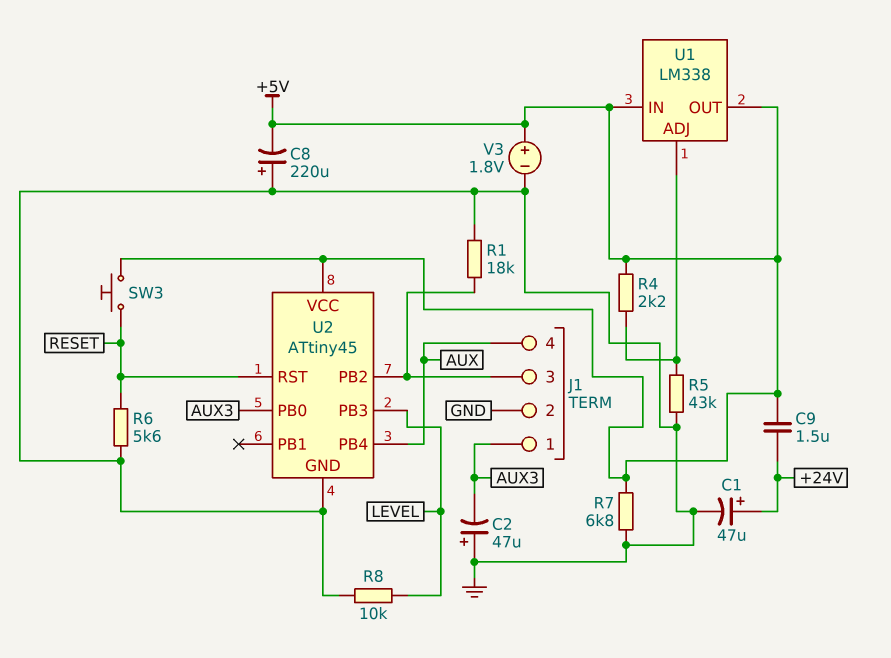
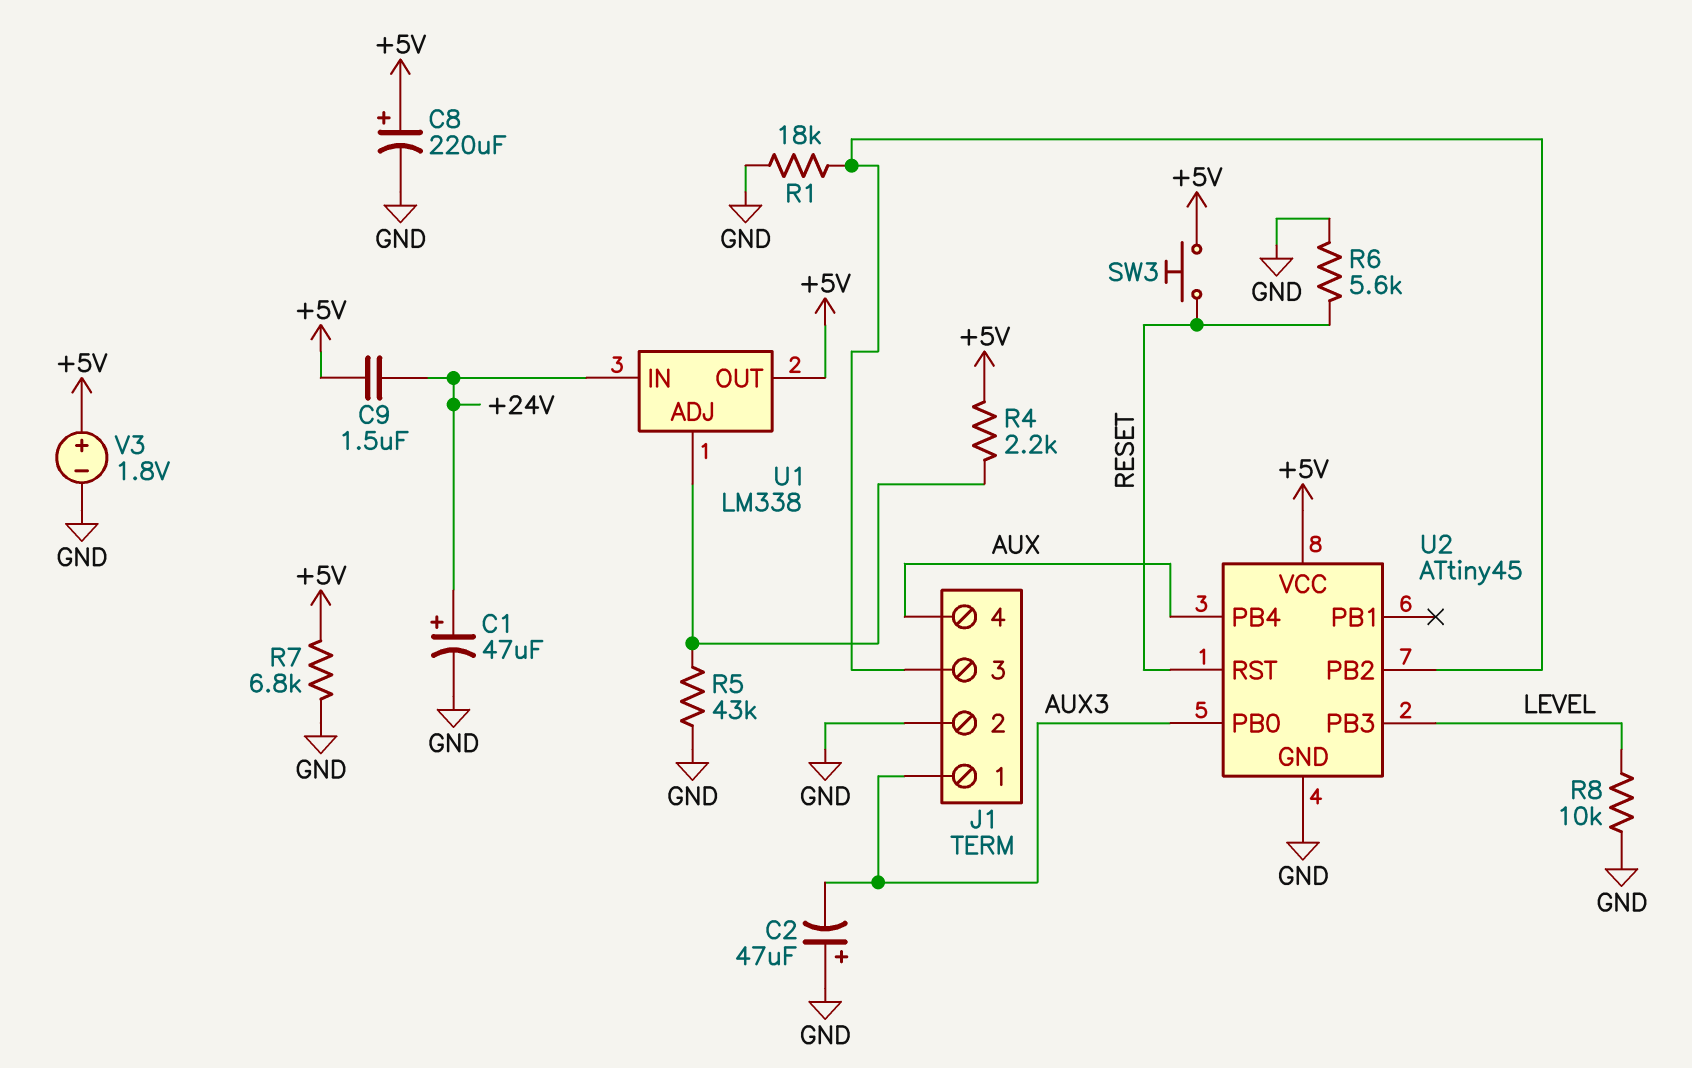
C8: 220uF (plus GND, minus +5V) -> 220uF (plus +5V, minus GND)
U1 pin IN: +5V -> +24V

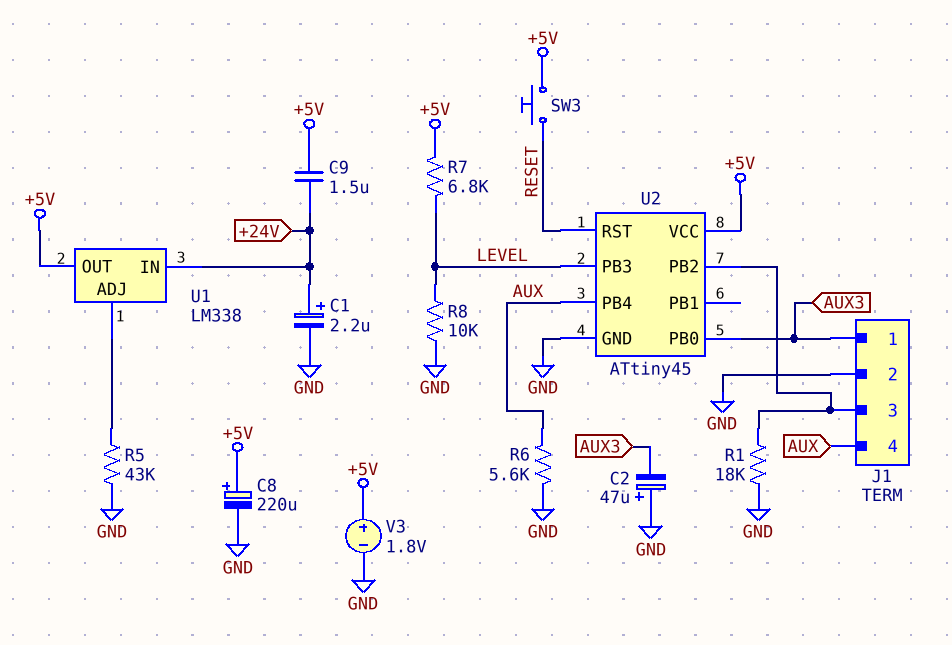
C1: 47uF (plus +24V, minus GND) -> 2.2uF (plus +24V, minus GND)
R4: 2.2k (+5V, U1/ADJ) -> none
R6: 5.6k (GND, RESET) -> 5.6k (AUX, GND)
R7: 6.8k (+5V, GND) -> 6.8k (+5V, LEVEL)

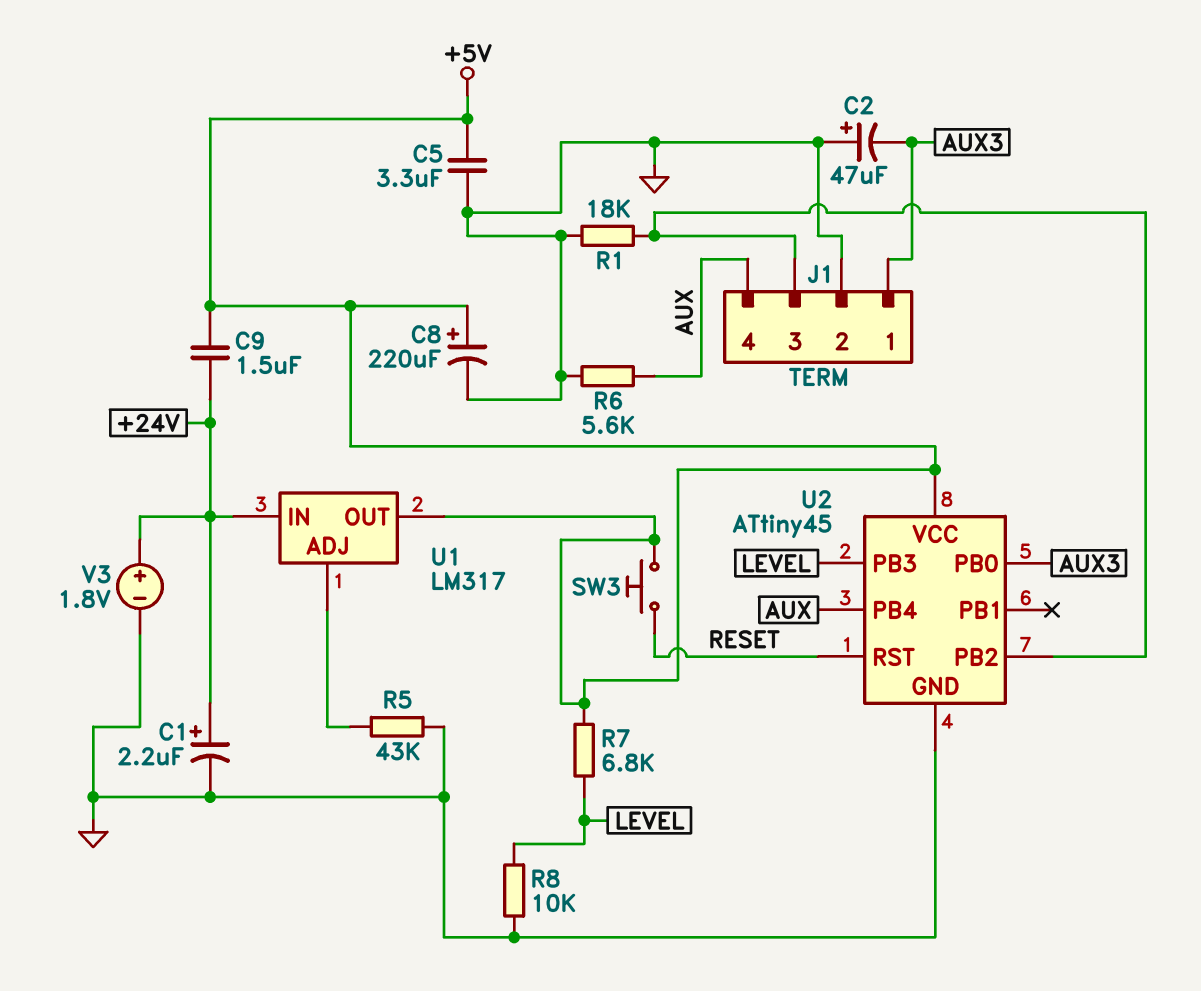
C5: none -> 3.3uF (+5V, GND)
U1: LM338 -> LM317
V3: 1.8V (plus +5V, minus GND) -> 1.8V (plus +24V, minus GND)

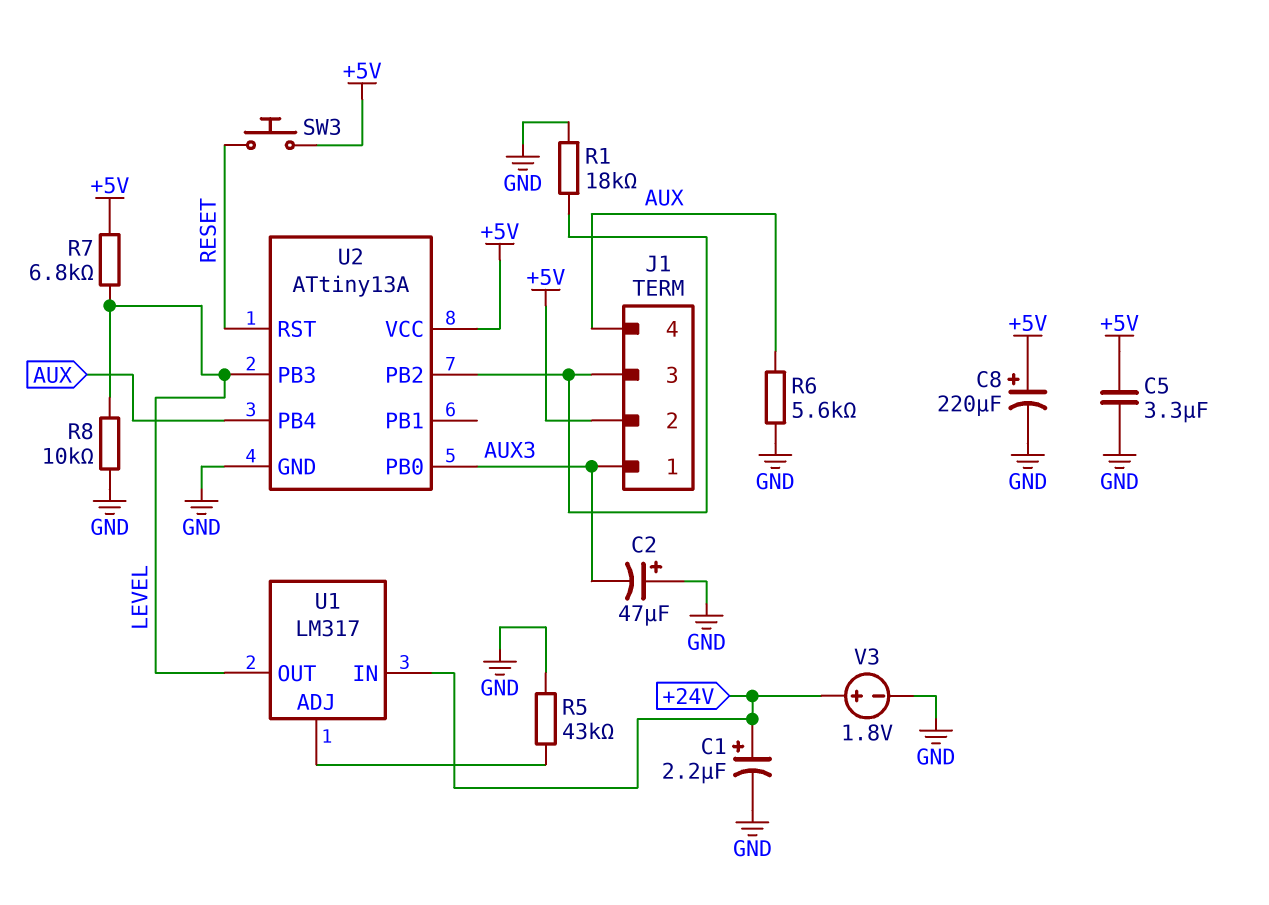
C9: 1.5uF (+5V, +24V) -> none
J1 pin 2: GND -> +5V
U1 pin OUT: +5V -> LEVEL
U2: ATtiny45 -> ATtiny13A

